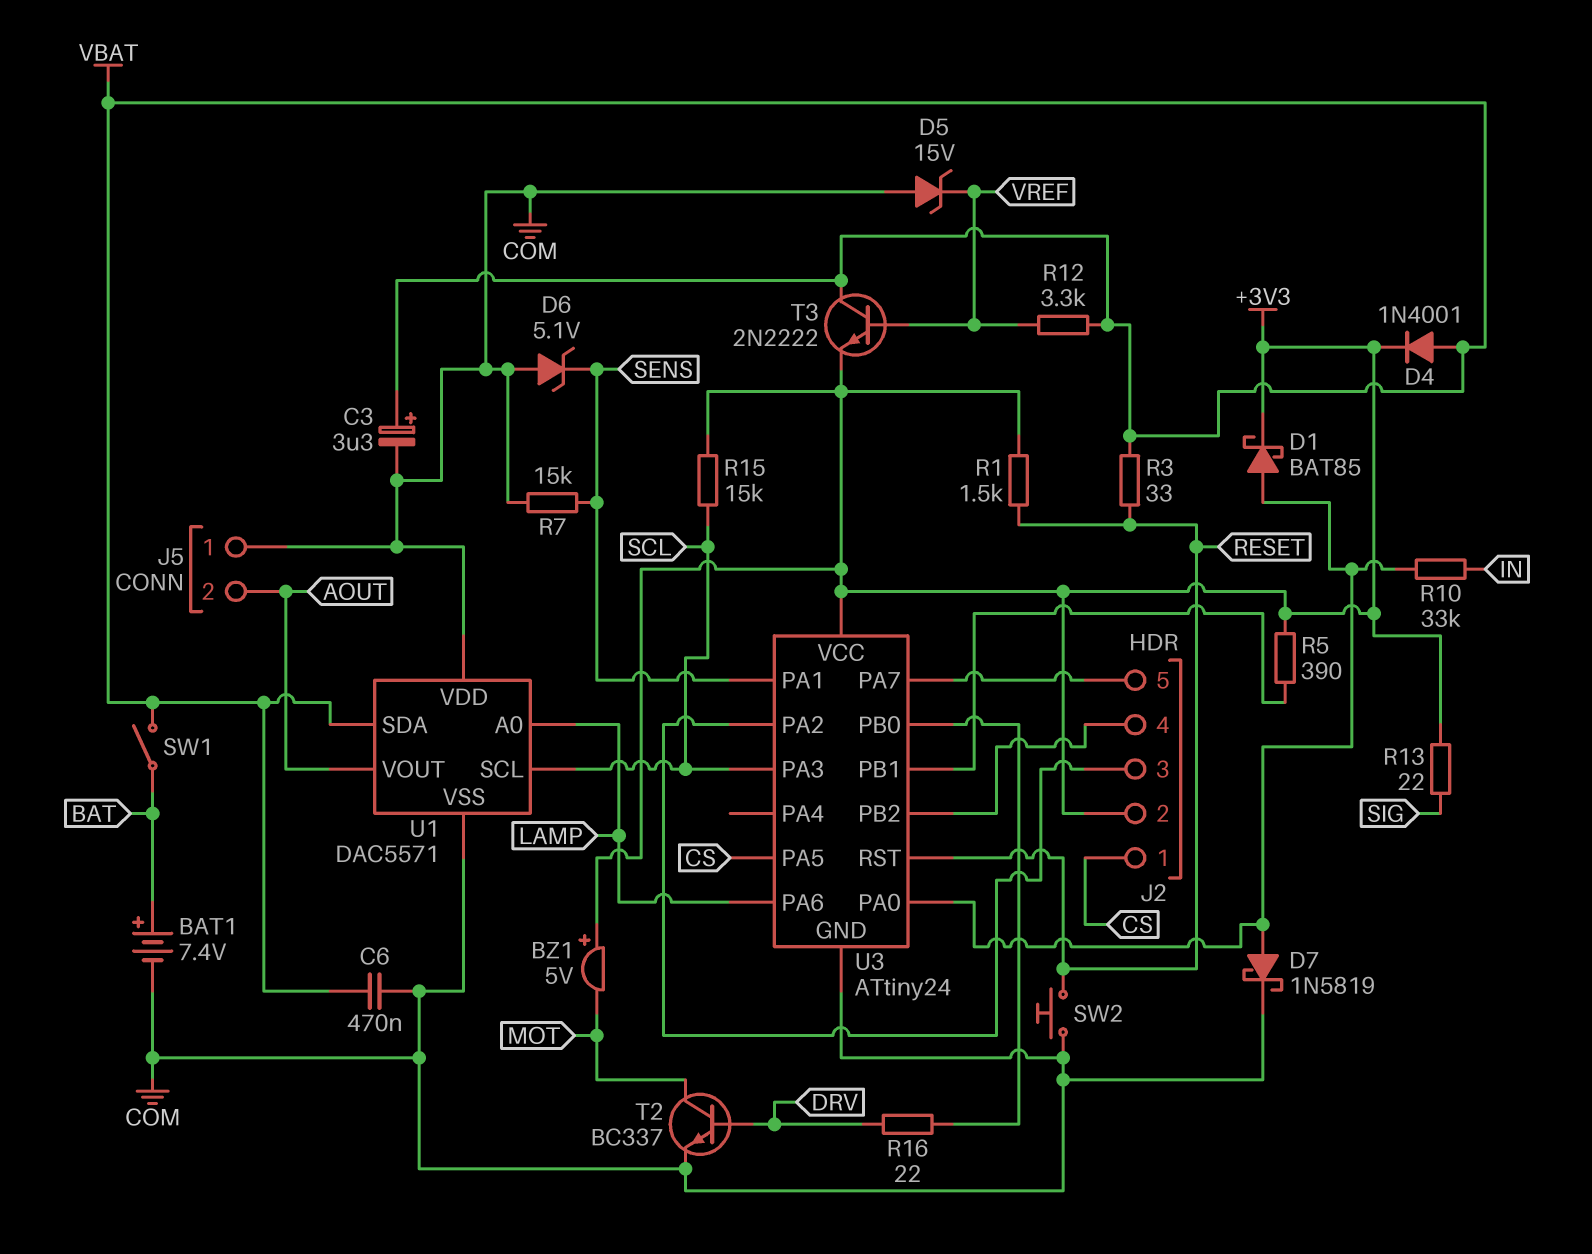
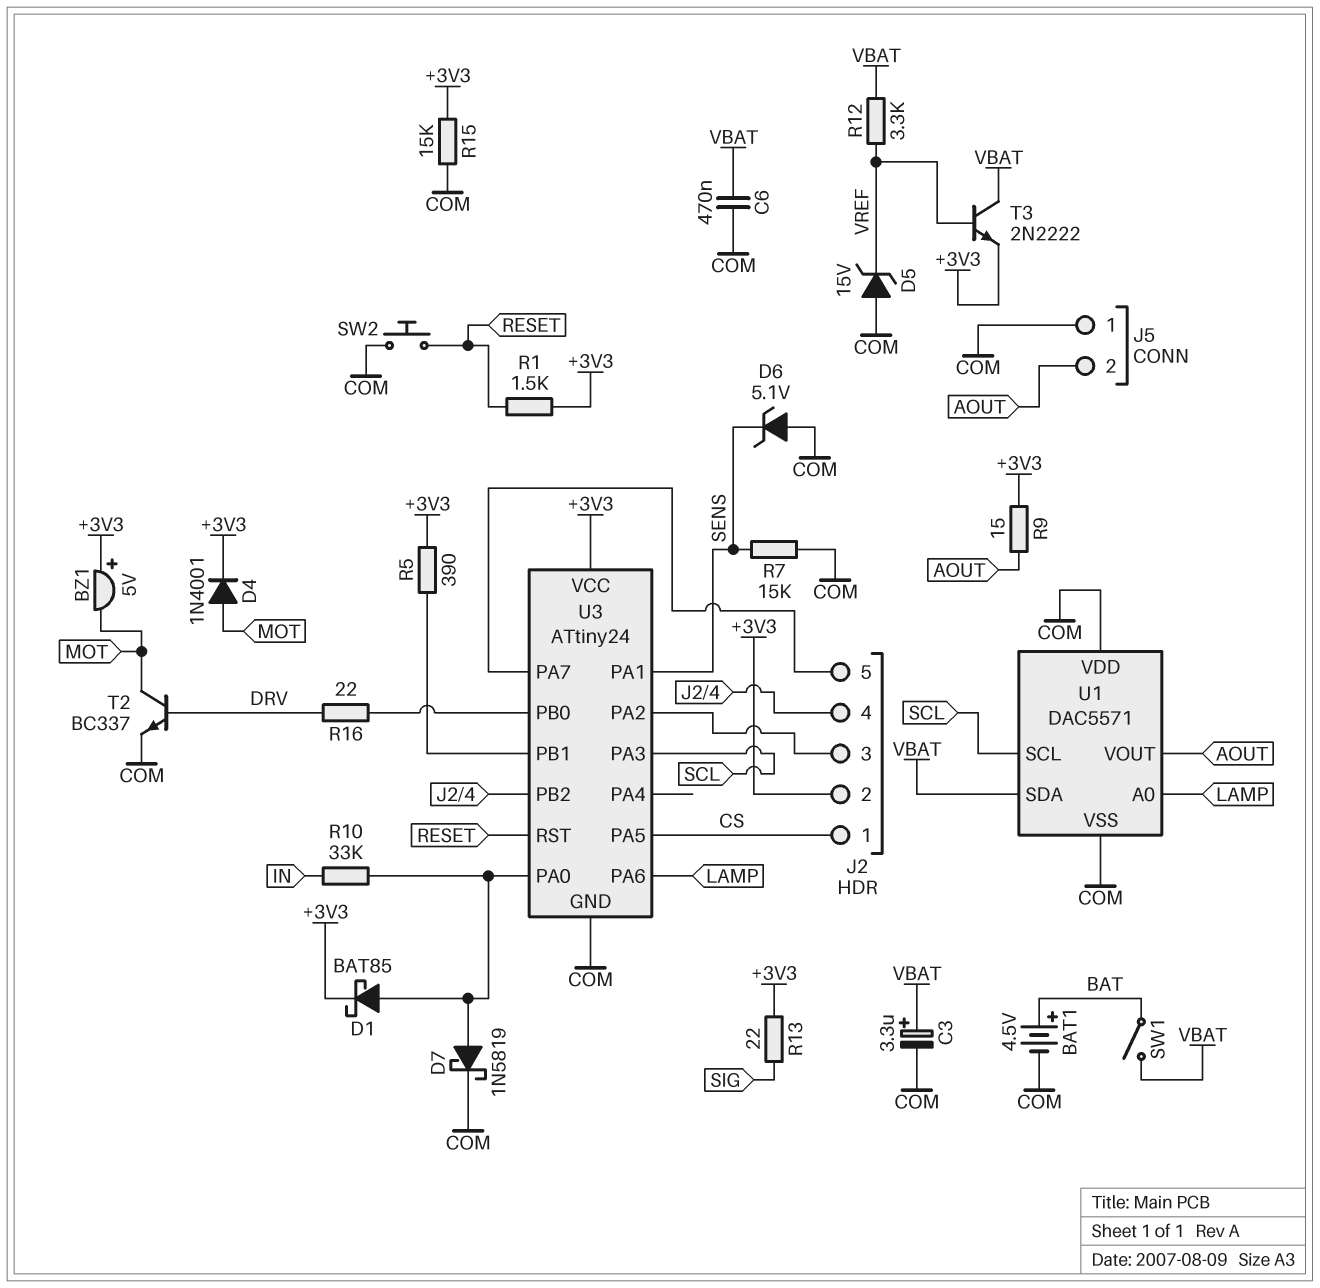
BAT1: 7.4V (plus BAT, minus COM) -> 4.5V (plus BAT, minus COM)
D4: diode 1N4001 (A VBAT, K +3V3) -> diode 1N4001 (A MOT, K +3V3)
R3: 33 (RESET, VBAT) -> none
R9: none -> 15 (+3V3, AOUT)
R15: 15k (+3V3, SCL) -> 15k (+3V3, COM)

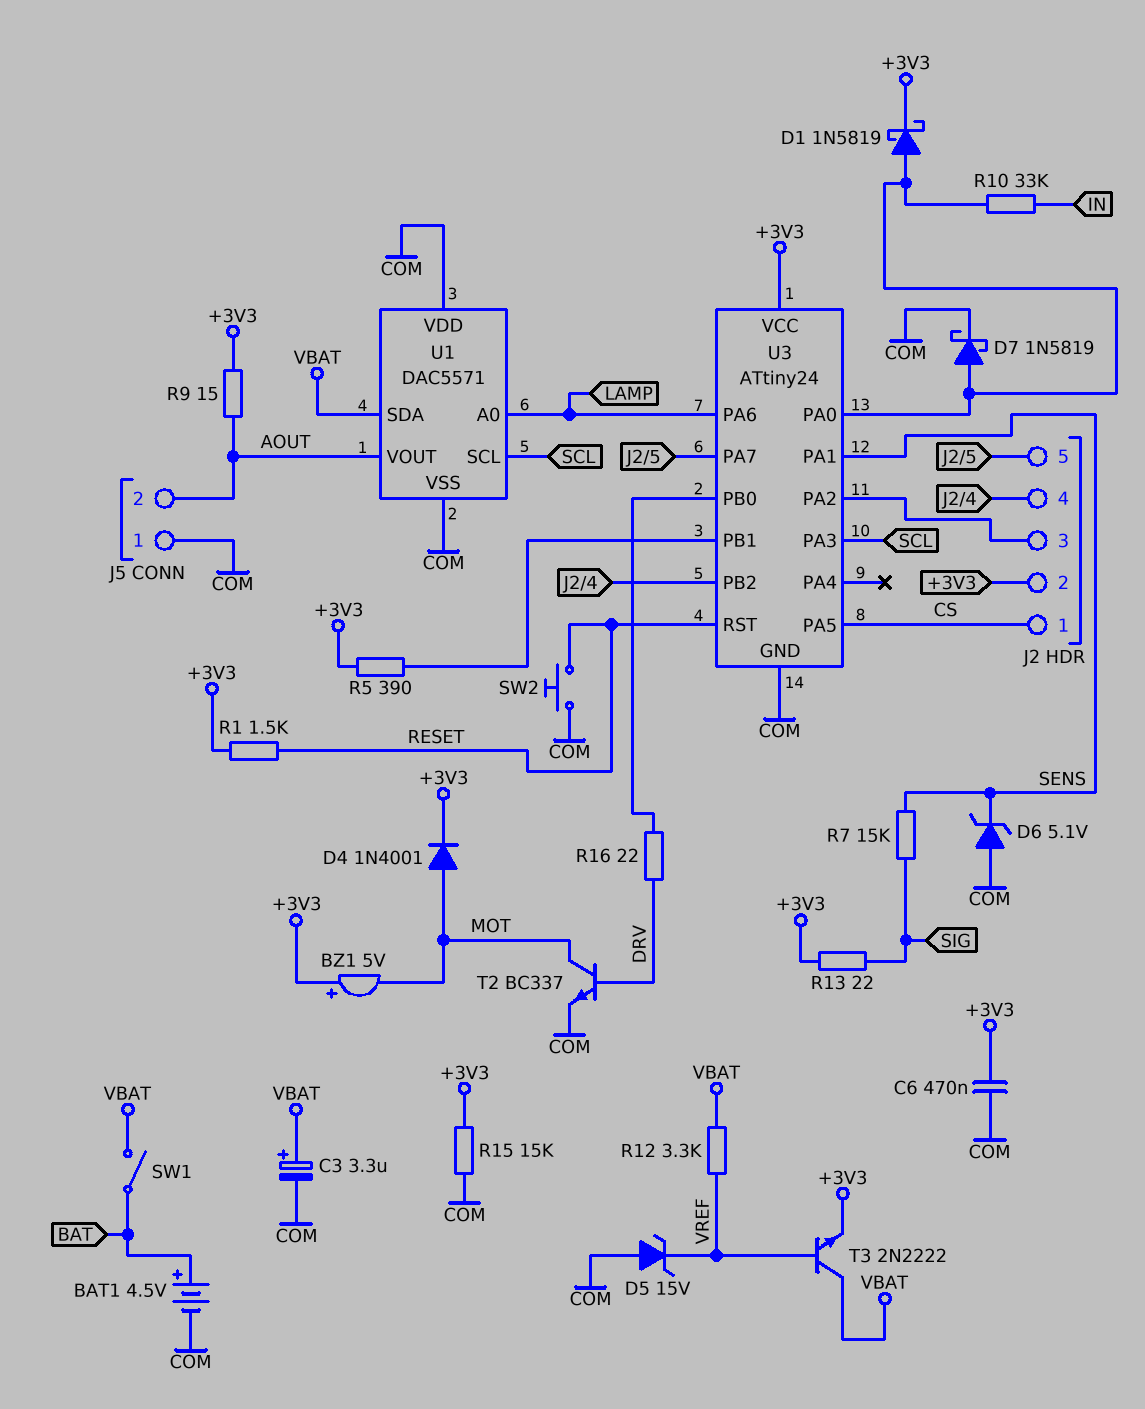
C6: 470nF (COM, VBAT) -> 470nF (+3V3, COM)
D1: schottky BAT85 (A U3/PA0, K +3V3) -> schottky 1N5819 (A U3/PA0, K +3V3)
R7: 15k (COM, SENS) -> 15k (SENS, SIG)

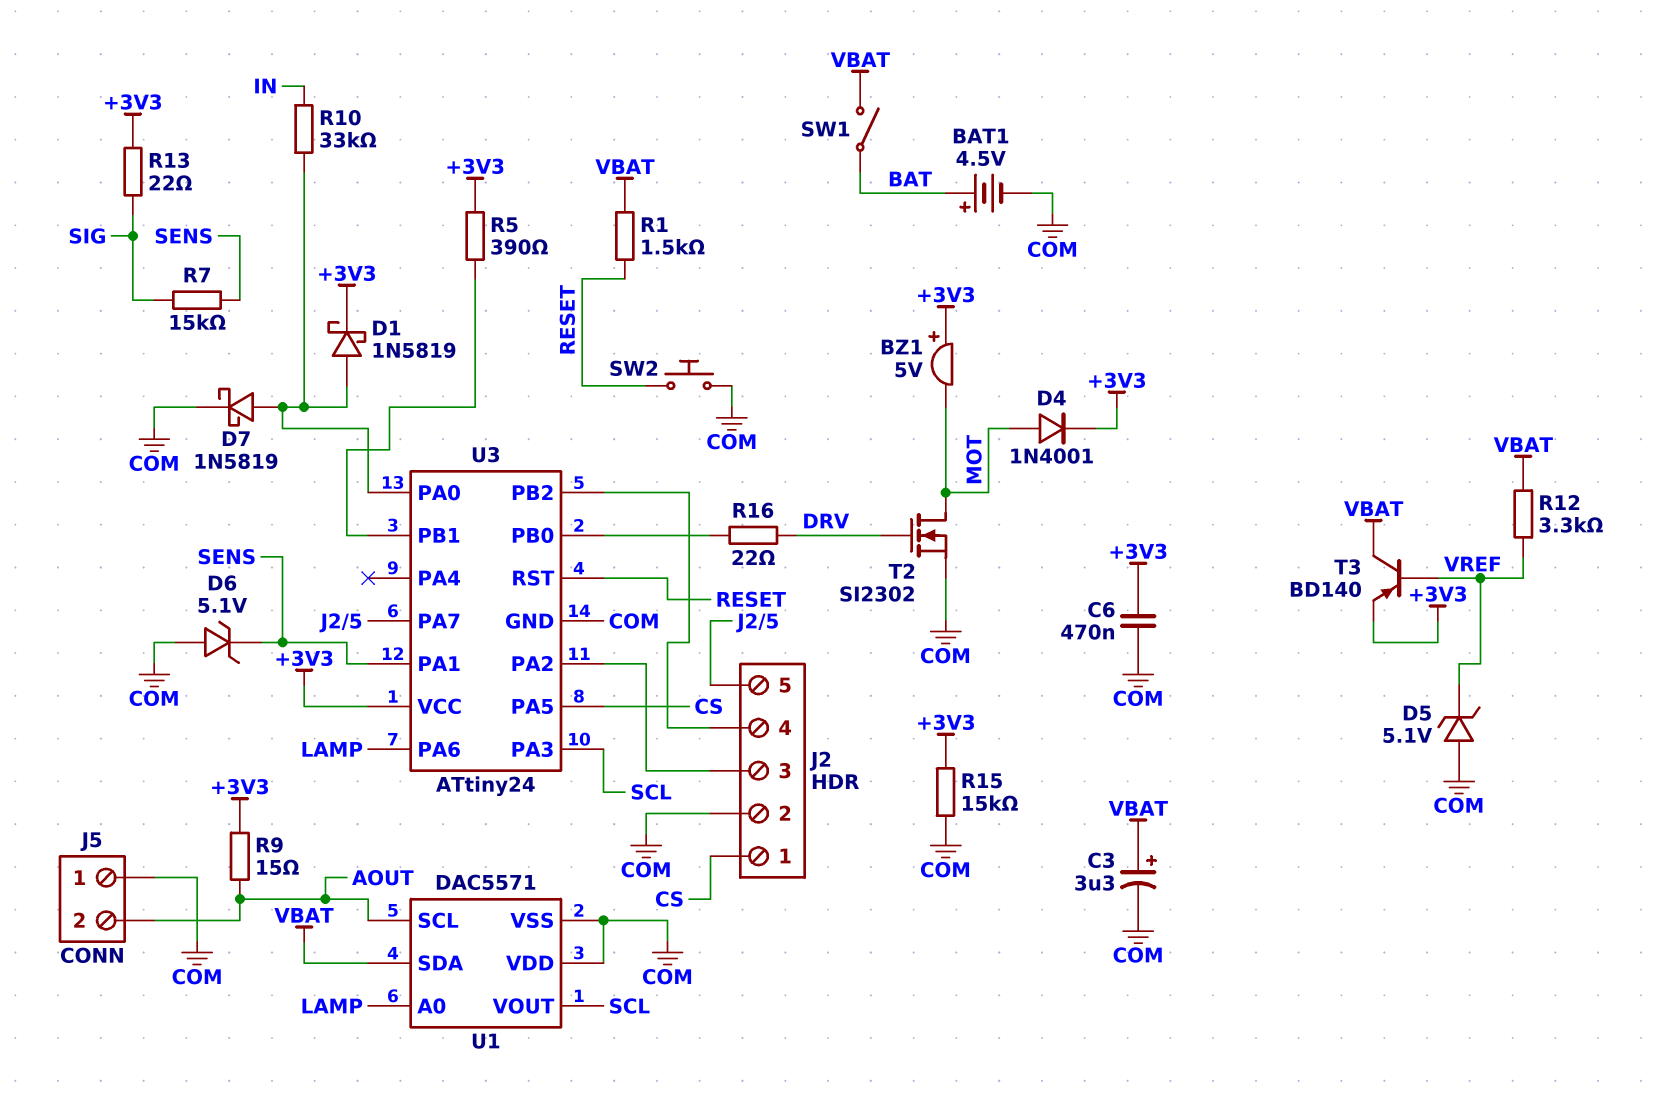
D5: zener 15V (A COM, K VREF) -> zener 5.1V (A COM, K VREF)
J2 pin 2: +3V3 -> COM
R1: 1.5k (+3V3, RESET) -> 1.5k (RESET, VBAT)
T2: NPN BC337 (B DRV, C MOT, E COM) -> NMOS SI2302 (G DRV, D MOT, S COM)
T3: NPN 2N2222 (B VREF, C VBAT, E +3V3) -> PNP BD140 (B VREF, C VBAT, E +3V3)
U1 pin SCL: SCL -> AOUT
U1 pin VOUT: AOUT -> SCL

